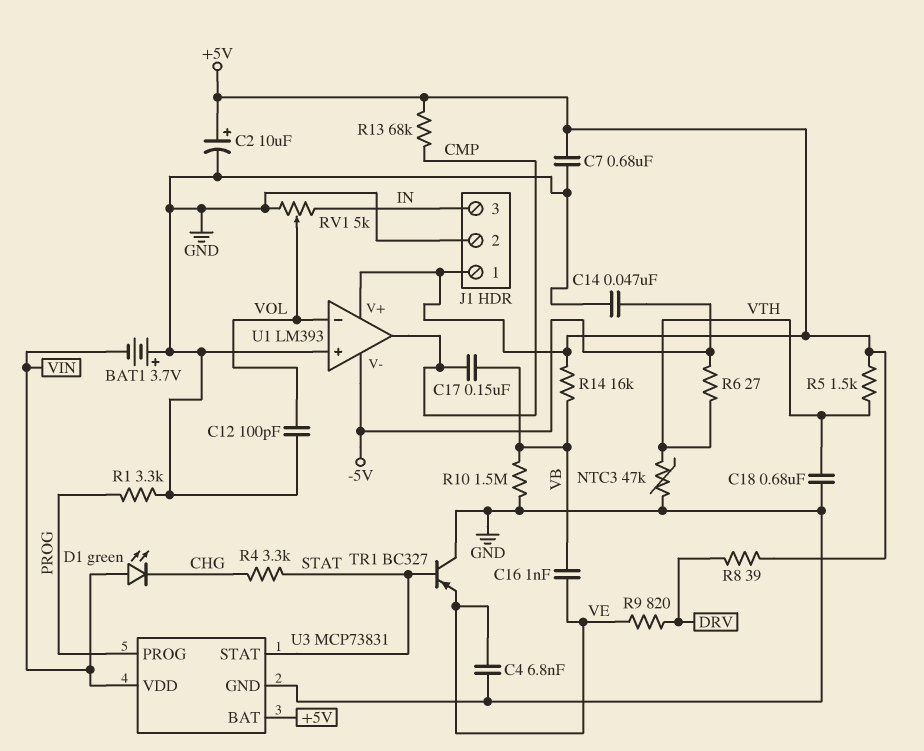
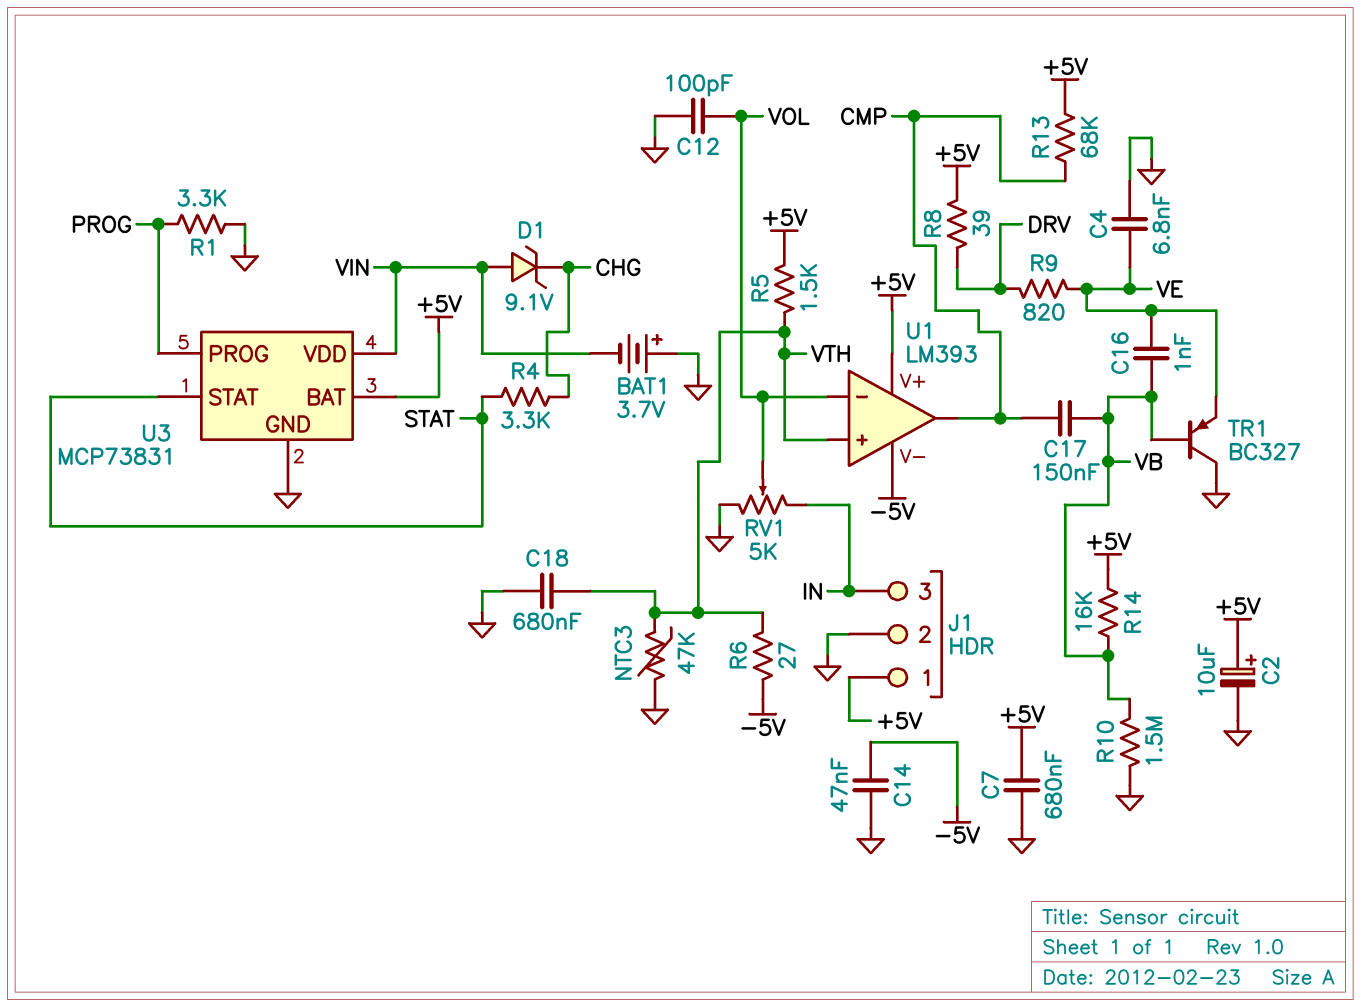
D1: LED green (A VIN, K CHG) -> zener 9.1V (A VIN, K CHG)
TR1: PNP BC327 (B STAT, C GND, E VE) -> PNP BC327 (B VB, C GND, E VE)
U1 pin in+: GND -> VTH

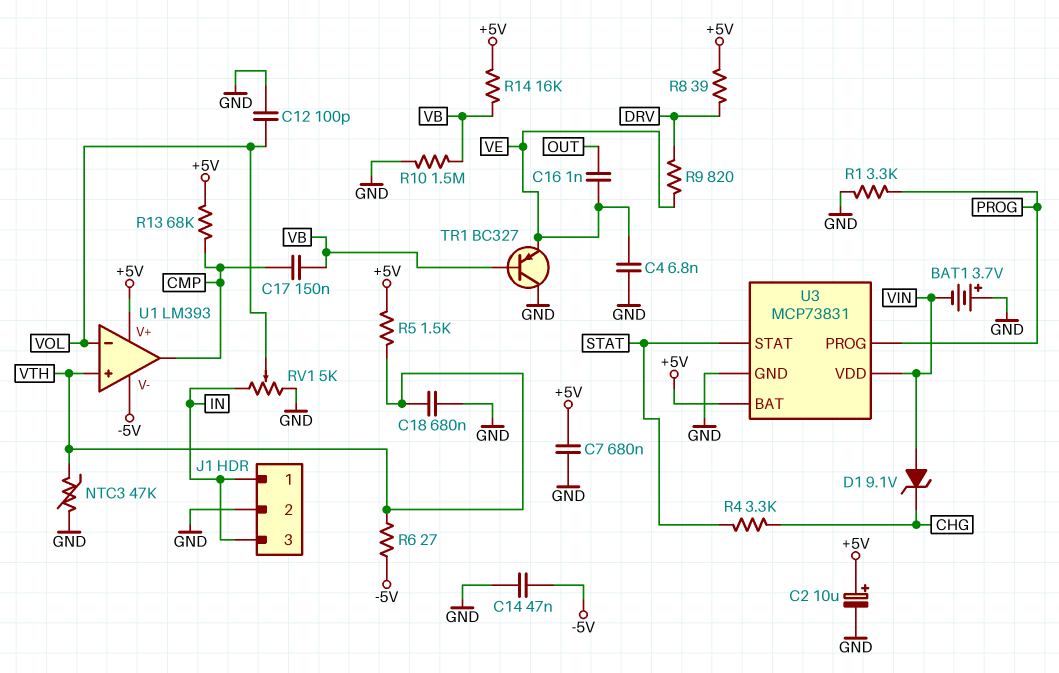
C16: 1nF (VB, VE) -> 1nF (OUT, VE)
J1 pin 1: +5V -> IN

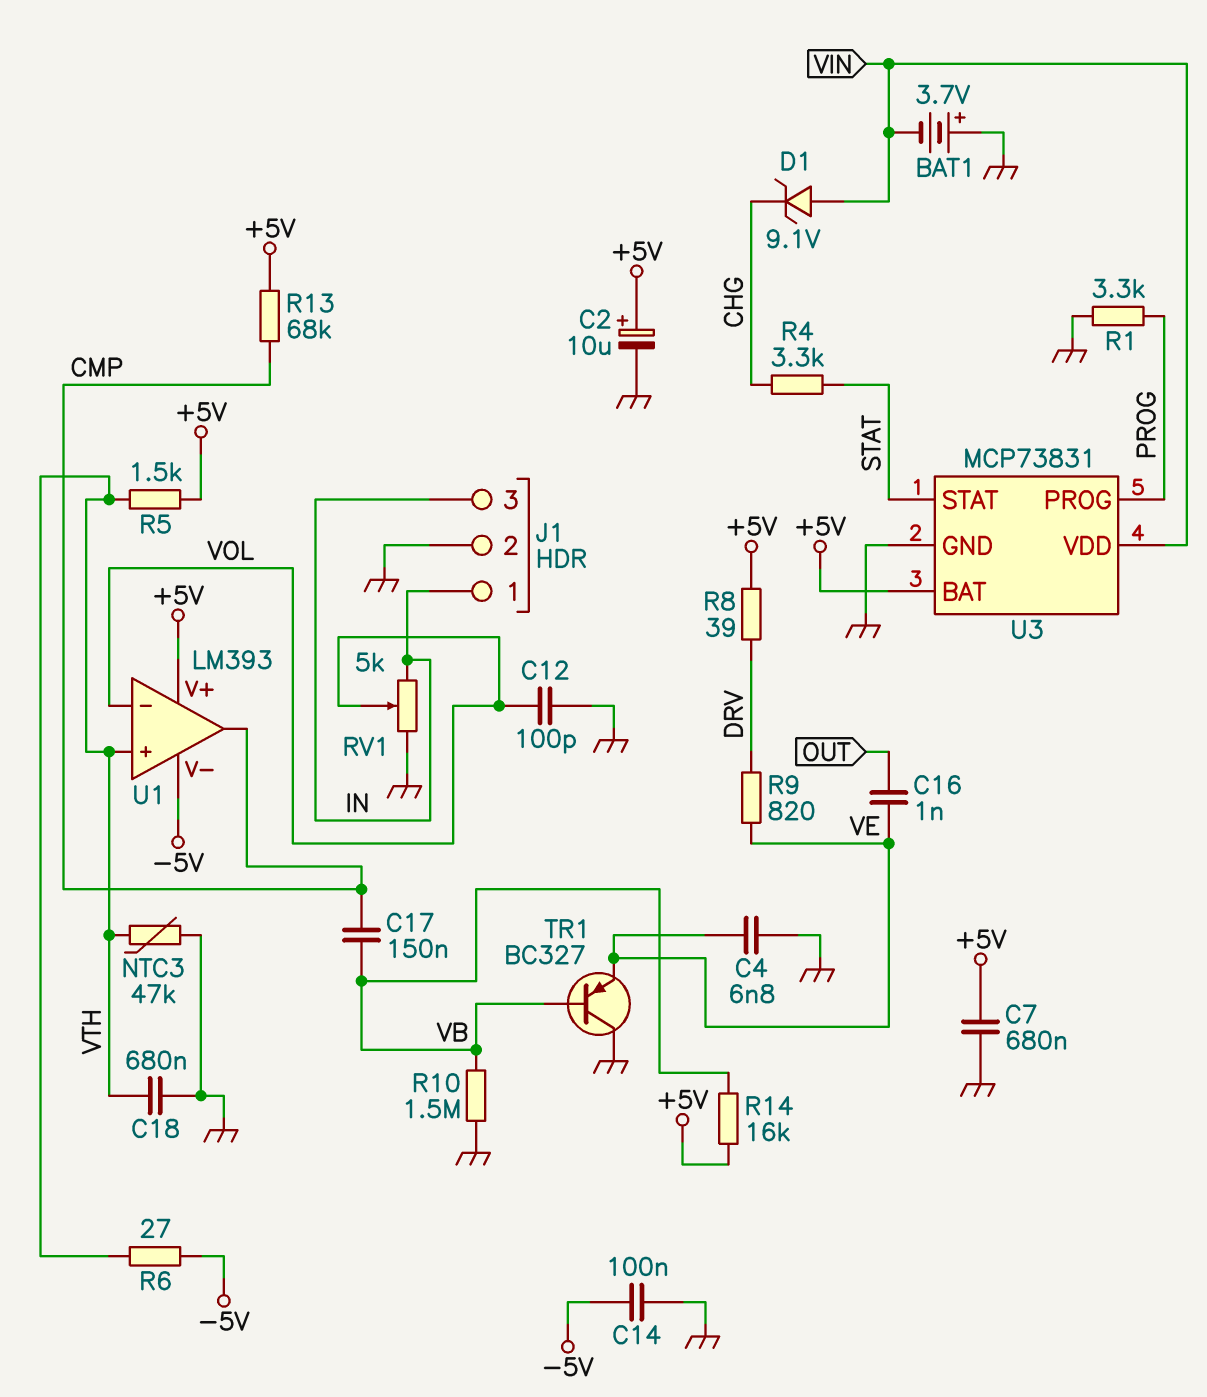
C14: 47nF (-5V, GND) -> 100nF (-5V, GND)

